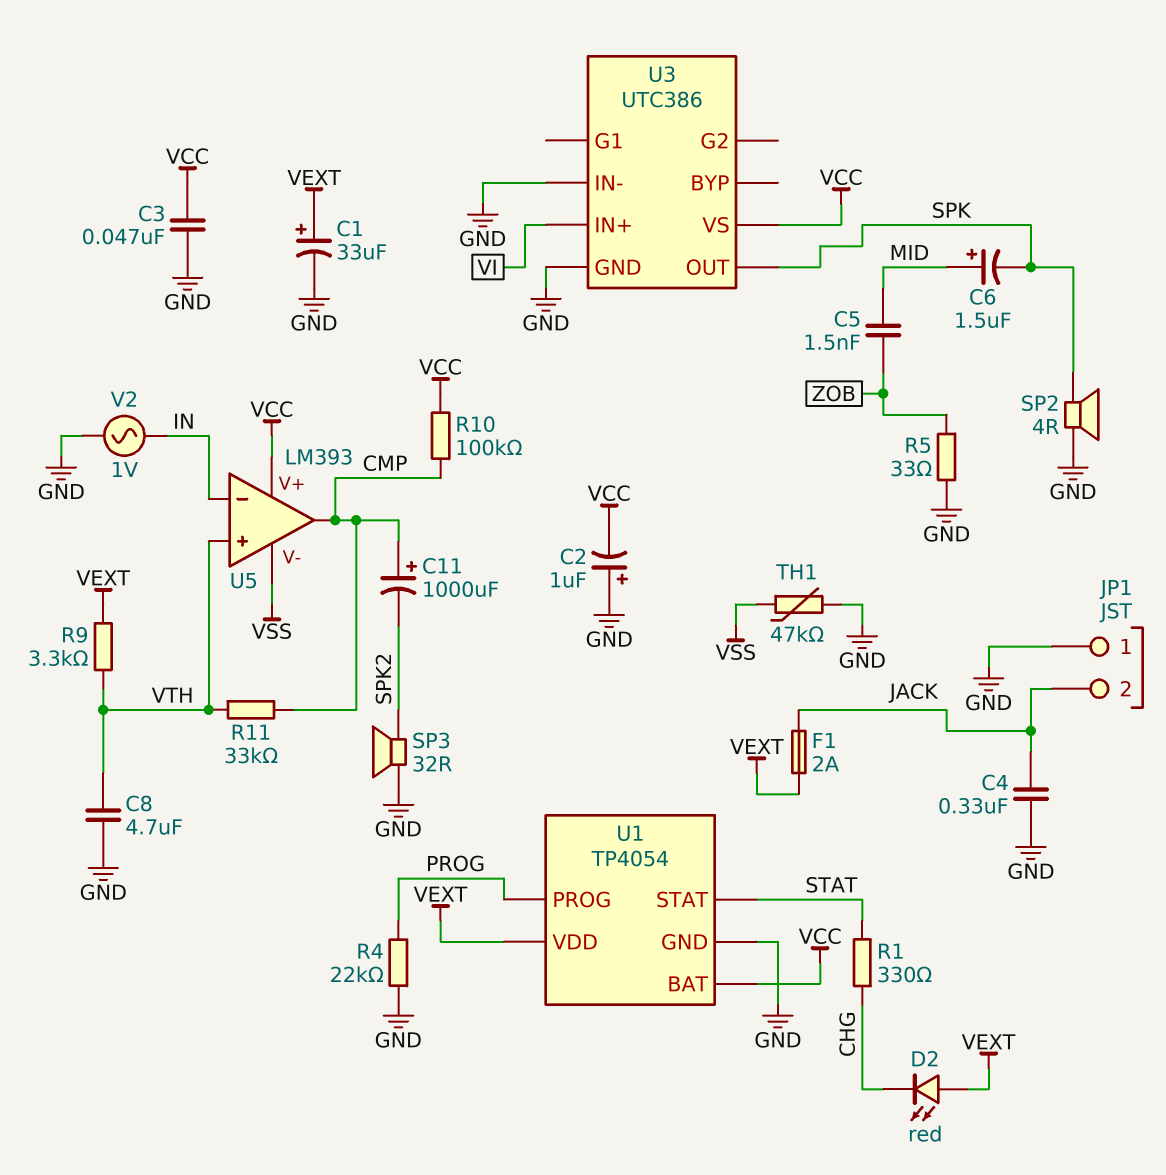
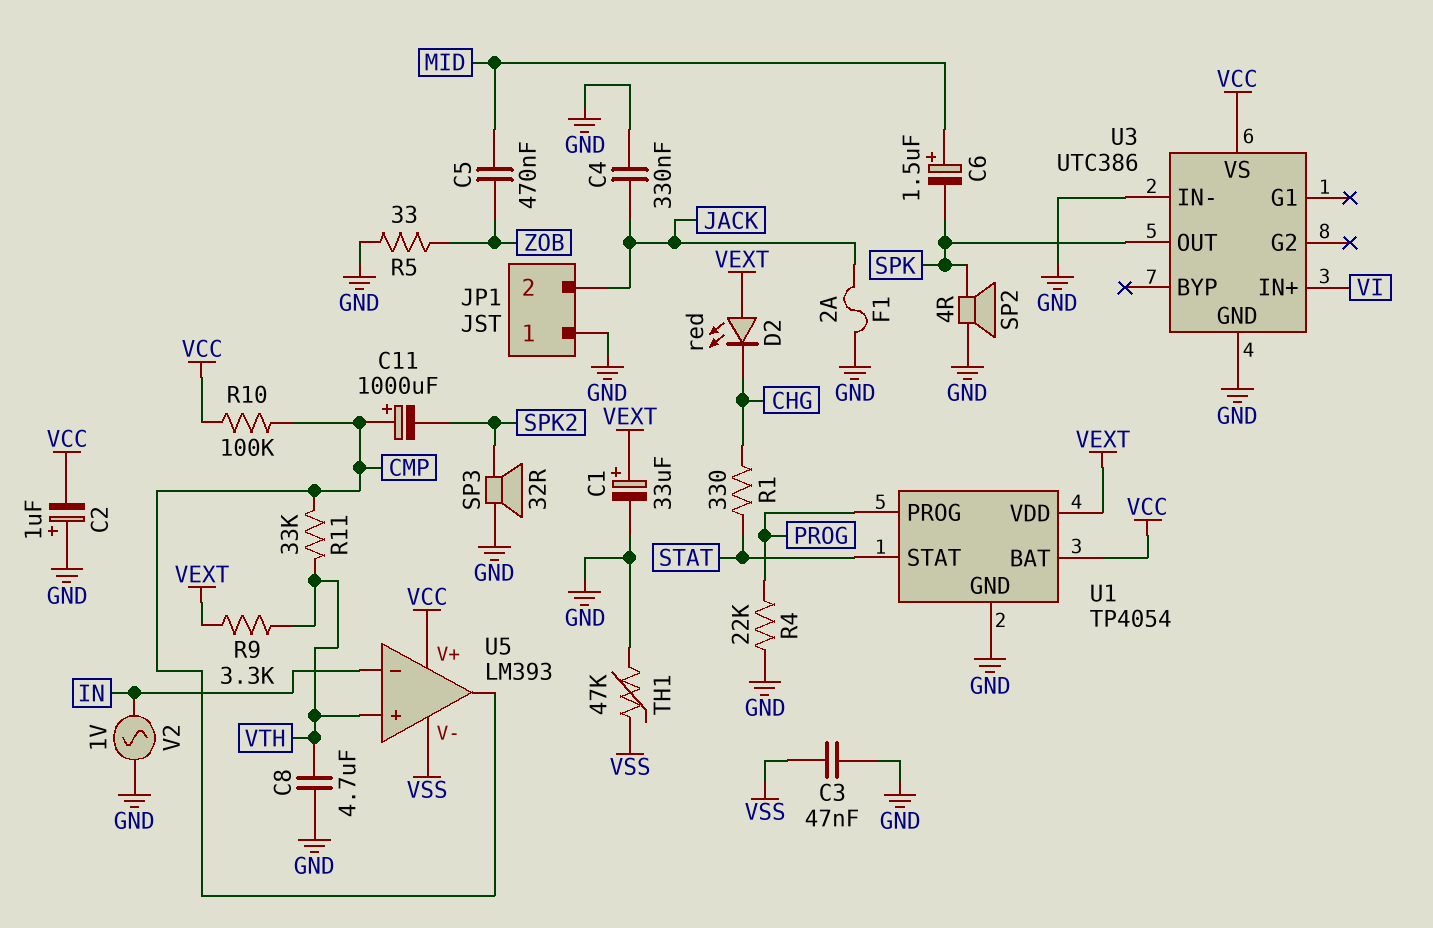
C3: 47nF (GND, VCC) -> 47nF (GND, VSS)
C5: 1.5nF (MID, ZOB) -> 470nF (MID, ZOB)
F1: 2A (JACK, VEXT) -> 2A (GND, JACK)

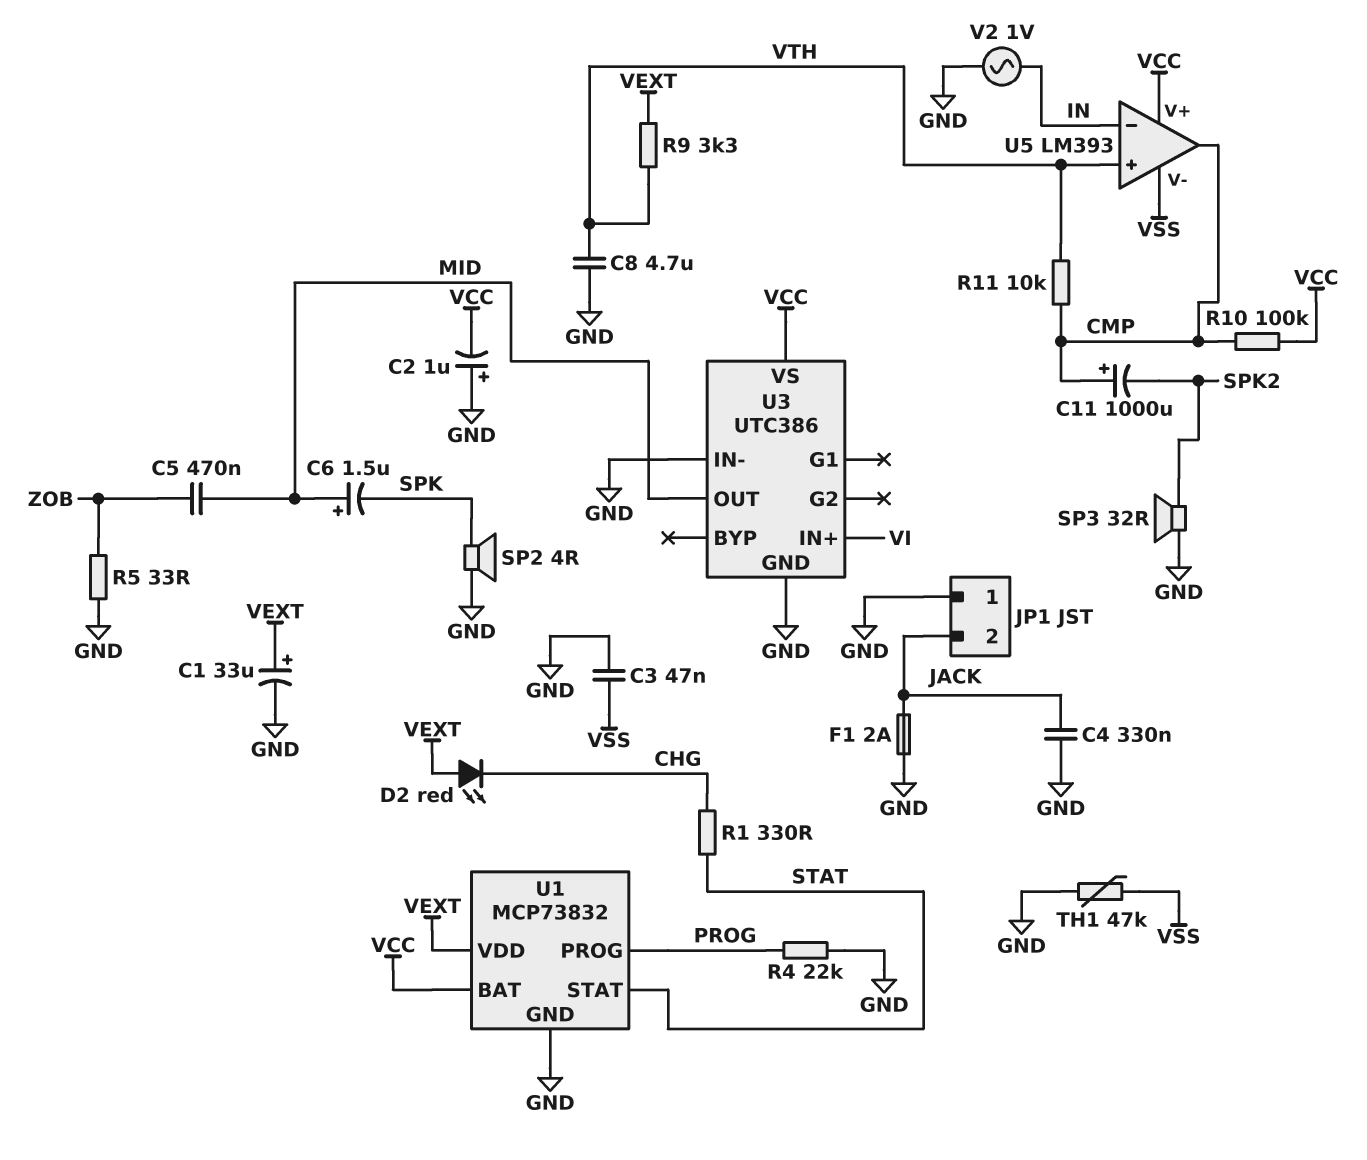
R11: 33k (CMP, VTH) -> 10k (CMP, VTH)
U1: TP4054 -> MCP73832
U3 pin OUT: SPK -> MID

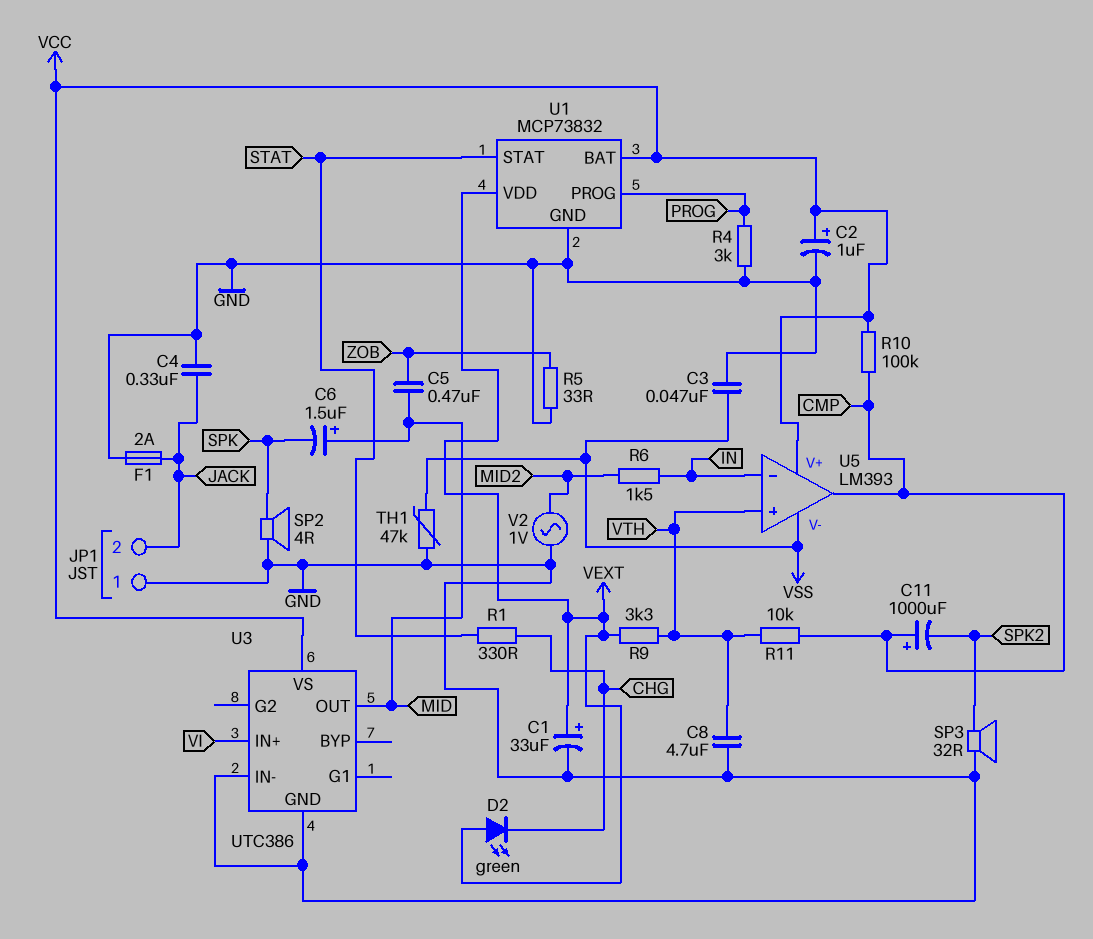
C2: 1uF (plus GND, minus VCC) -> 1uF (plus VCC, minus GND)
D2: LED red (A VEXT, K CHG) -> LED green (A VEXT, K CHG)
R4: 22k (GND, PROG) -> 3k (GND, PROG)
R6: none -> 1.5k (IN, MID2)
V2: AC 1V (GND, IN) -> AC 1V (GND, MID2)

